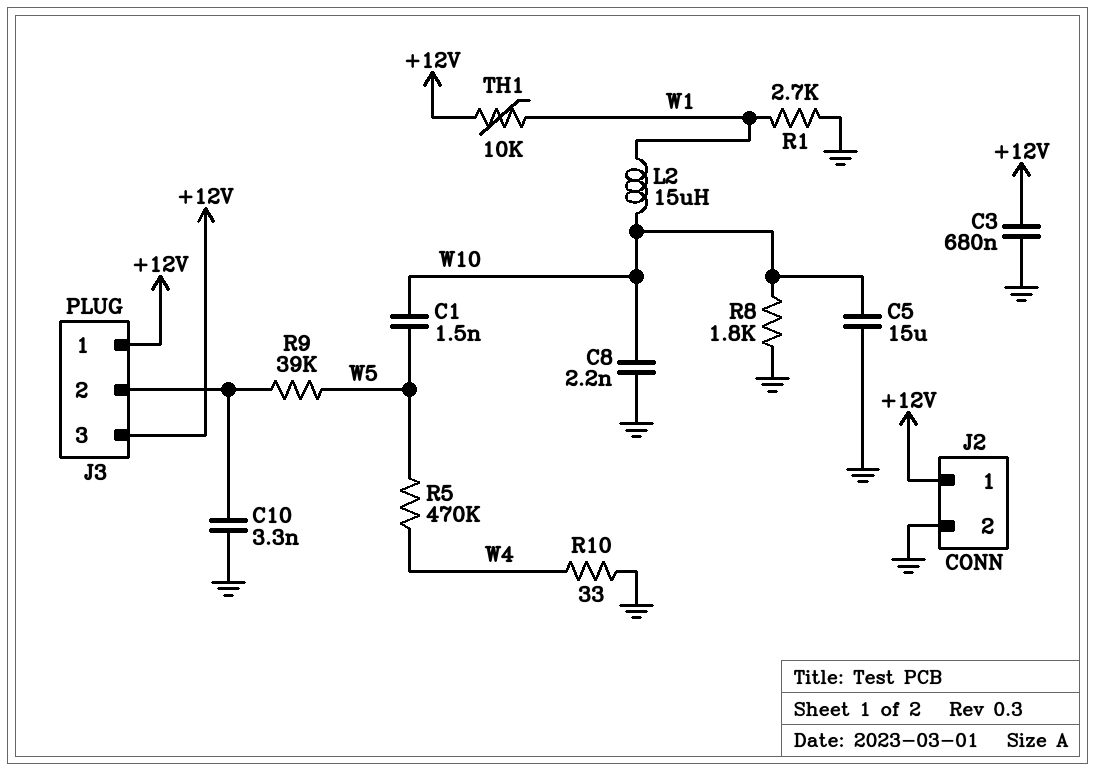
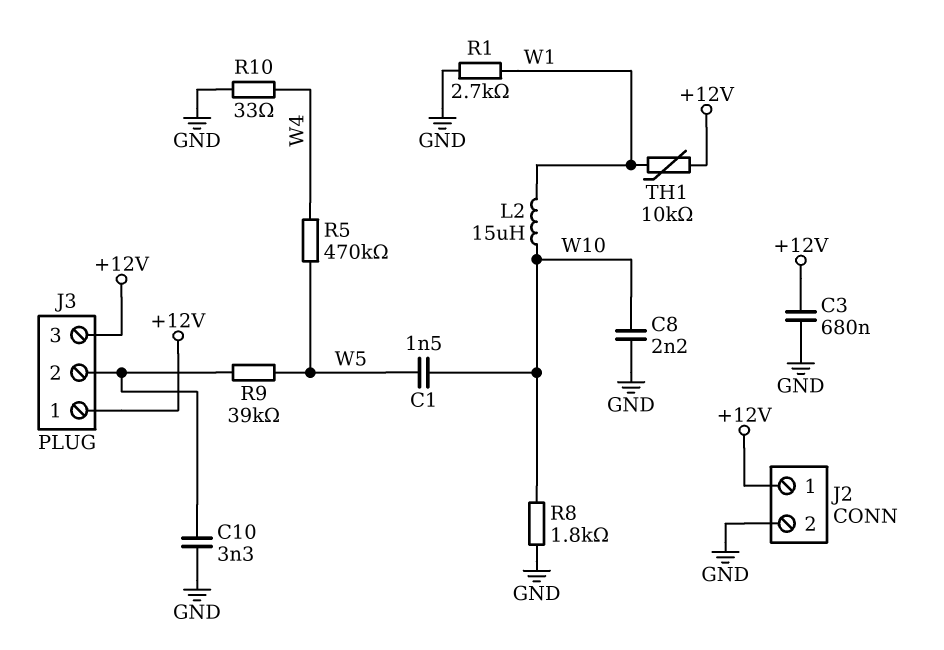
C5: 15uF (GND, W10) -> none

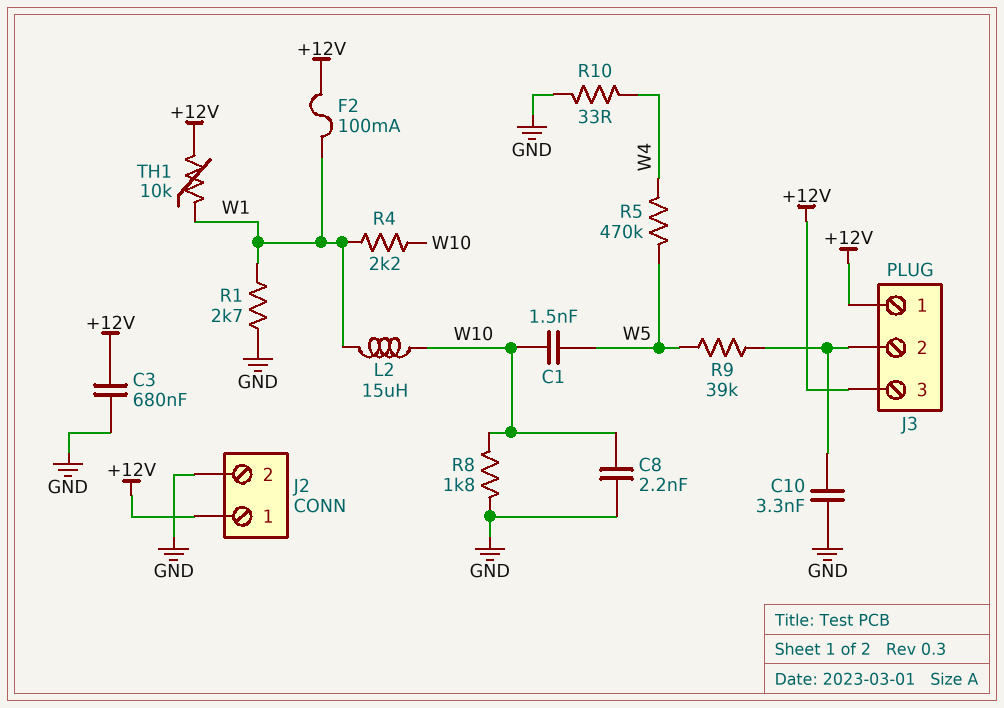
F2: none -> 100mA (+12V, W1)
R4: none -> 2.2k (W1, W10)

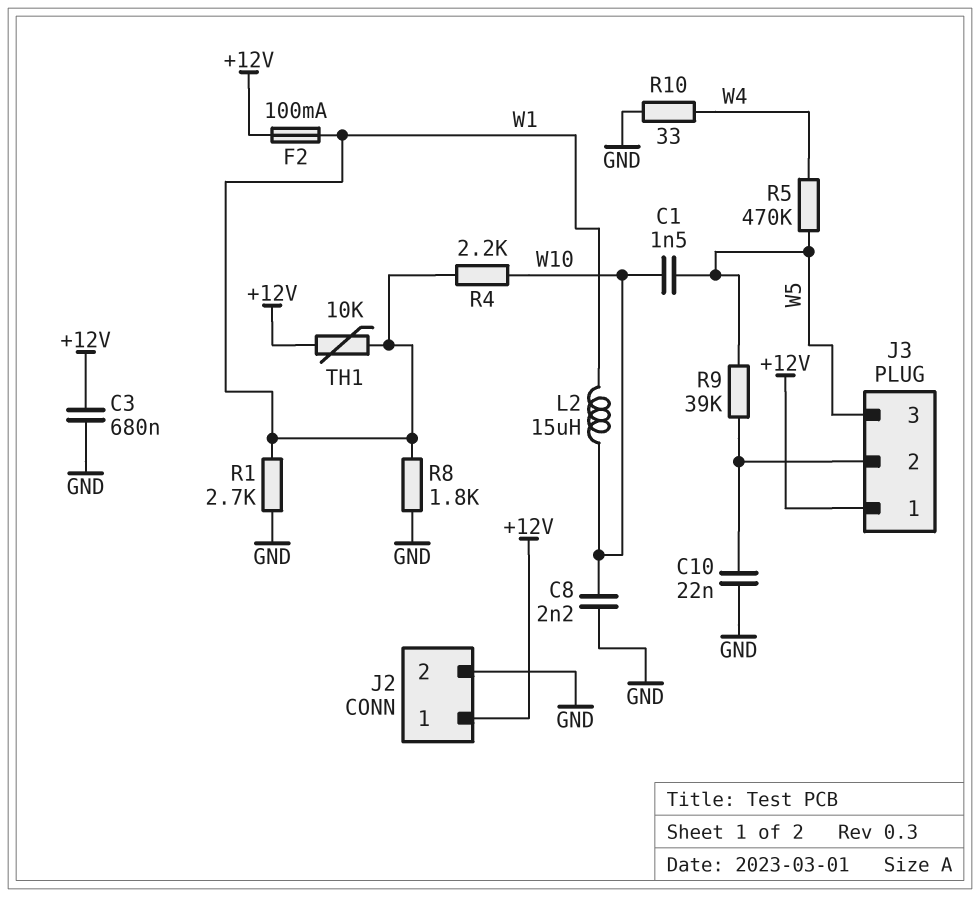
C10: 3.3nF (GND, J3/2) -> 22nF (GND, J3/2)
J3 pin 3: +12V -> W5
R8: 1.8k (GND, W10) -> 1.8k (GND, W1)

